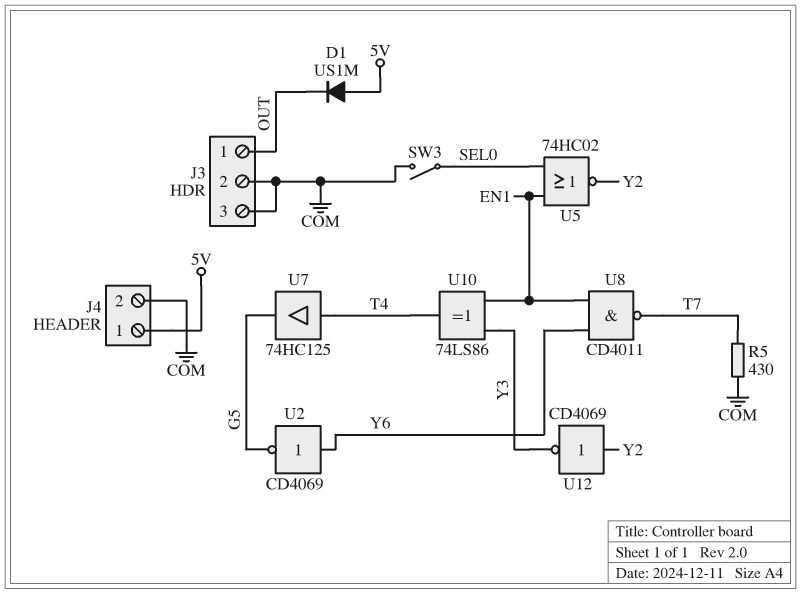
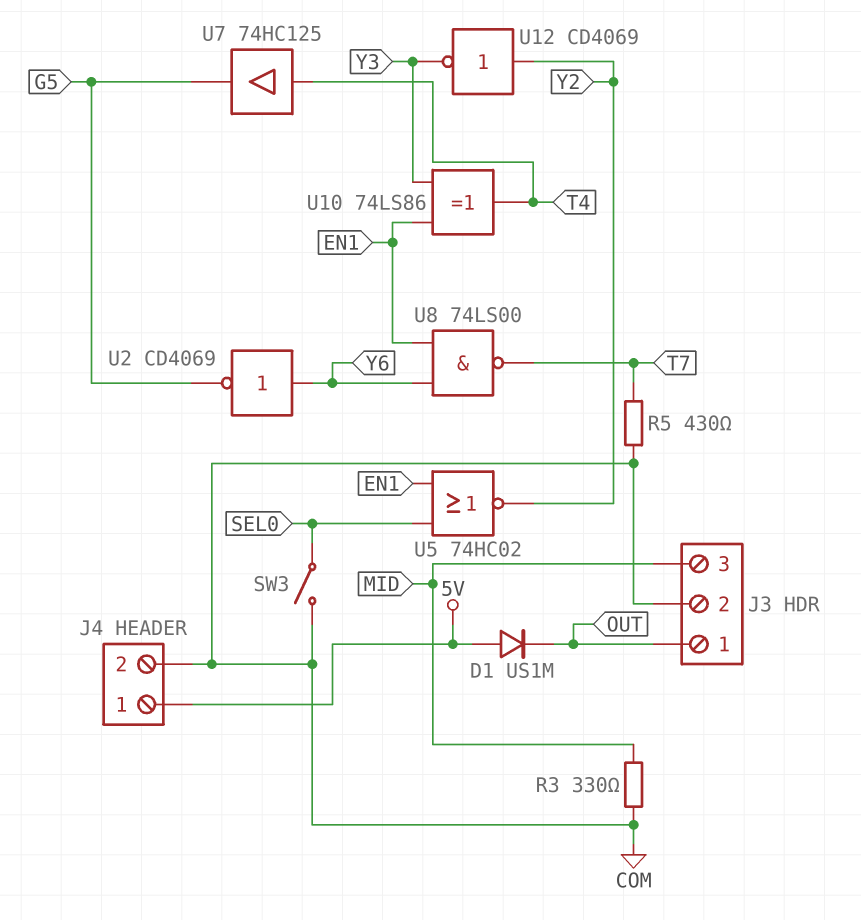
J3 pin 3: COM -> MID
R3: none -> 330 (COM, MID)
U8: NAND CD4011 (in EN1, in Y6, out T7) -> NAND 74LS00 (in EN1, in Y6, out T7)

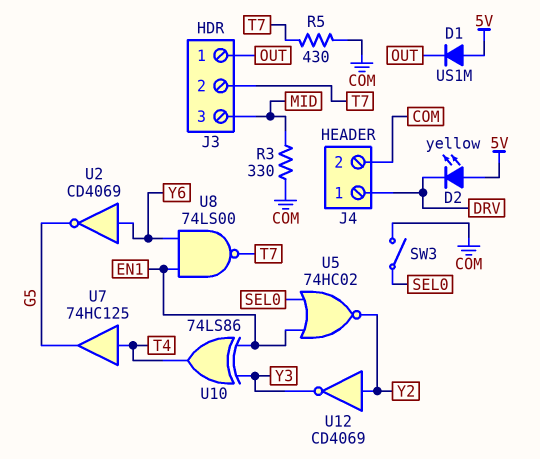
D2: none -> LED yellow (A 5V, K DRV)
J3 pin 2: COM -> T7
J4 pin 1: 5V -> DRV

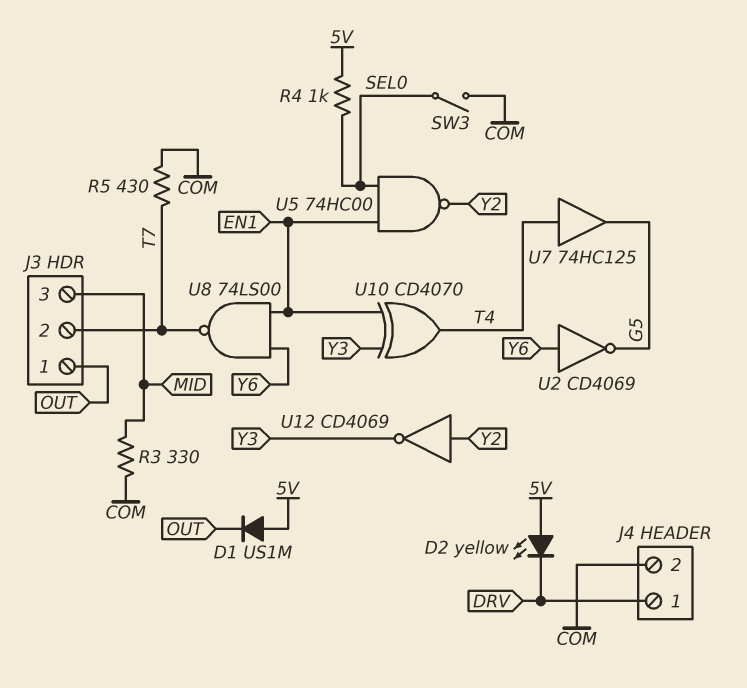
R4: none -> 1k (5V, SEL0)
U5: NOR 74HC02 (in EN1, in SEL0, out Y2) -> NAND 74HC00 (in EN1, in SEL0, out Y2)
U10: XOR 74LS86 (in EN1, in Y3, out T4) -> XOR CD4070 (in EN1, in Y3, out T4)

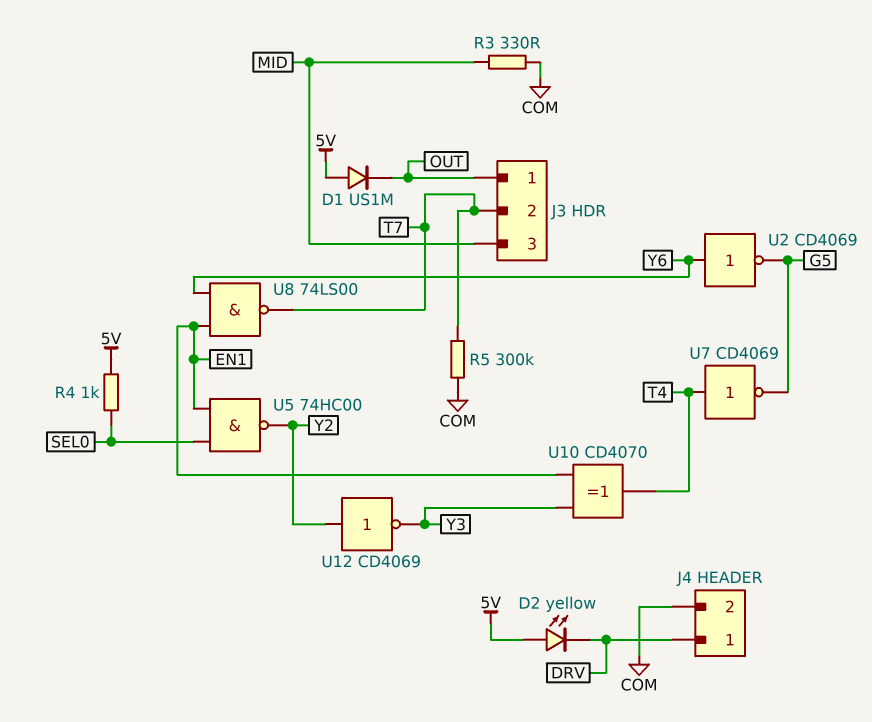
R5: 430 (COM, T7) -> 300k (COM, T7)
SW3: switch (COM, SEL0) -> none
U7: buffer 74HC125 (in T4, out G5) -> NOT CD4069 (in T4, out G5)

